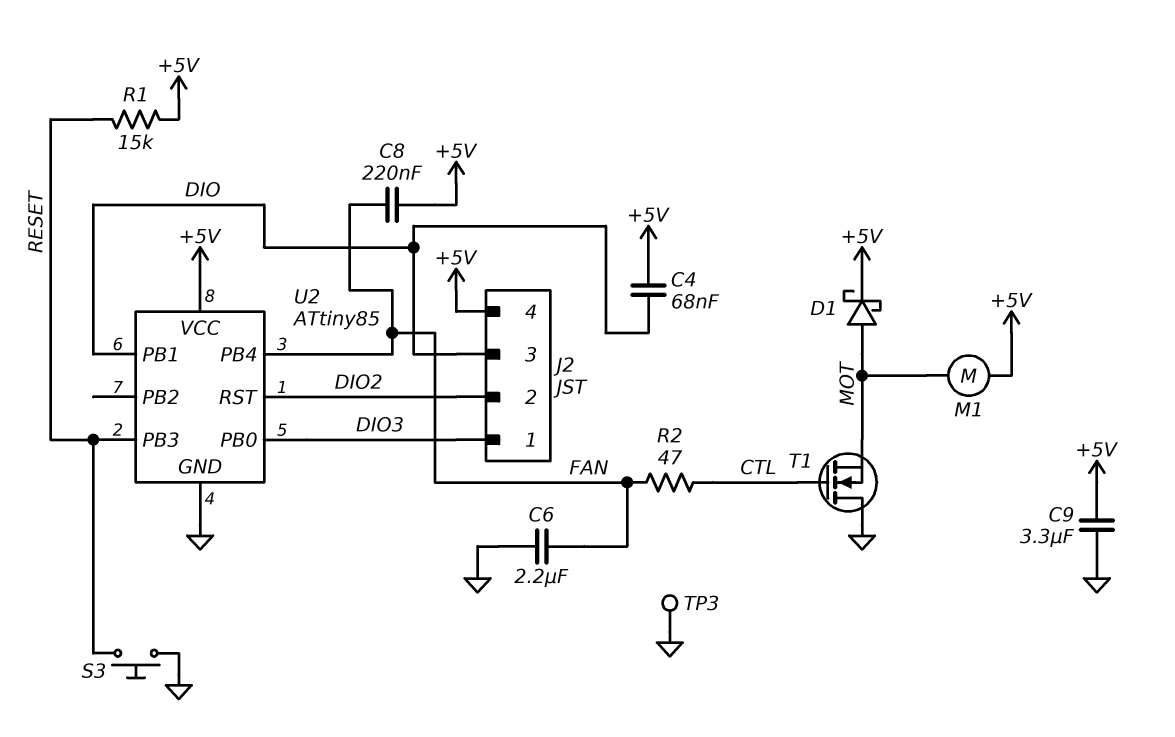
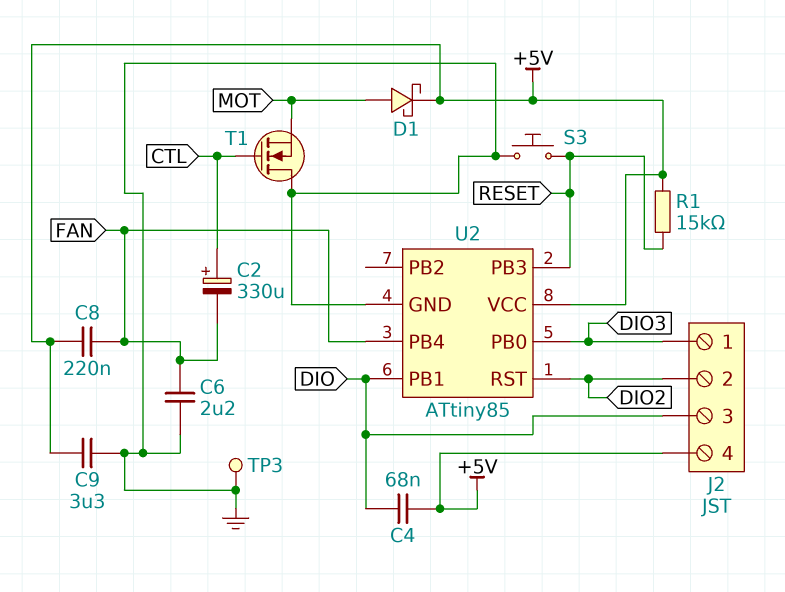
C2: none -> 330uF (plus CTL, minus FAN)
M1: motor (+5V, MOT) -> none
R2: 47 (CTL, FAN) -> none

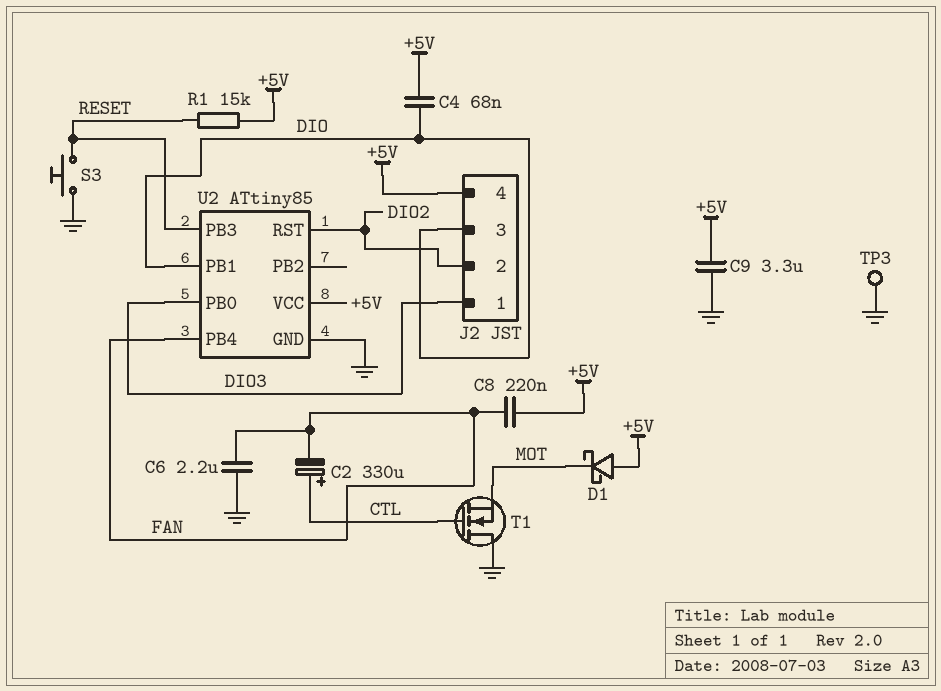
D1: schottky (A MOT, K +5V) -> schottky (A +5V, K MOT)

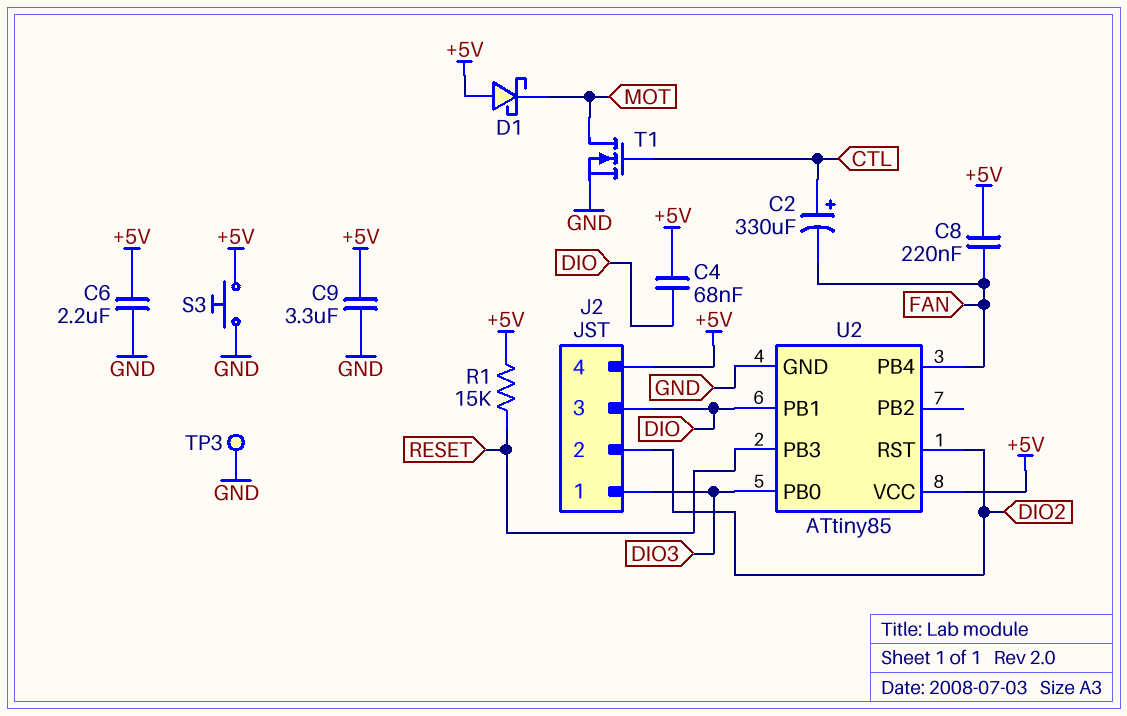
C6: 2.2uF (FAN, GND) -> 2.2uF (+5V, GND)
S3: button (GND, RESET) -> button (+5V, GND)
T1: NMOS (G CTL, D GND, S MOT) -> NMOS (G CTL, D MOT, S GND)

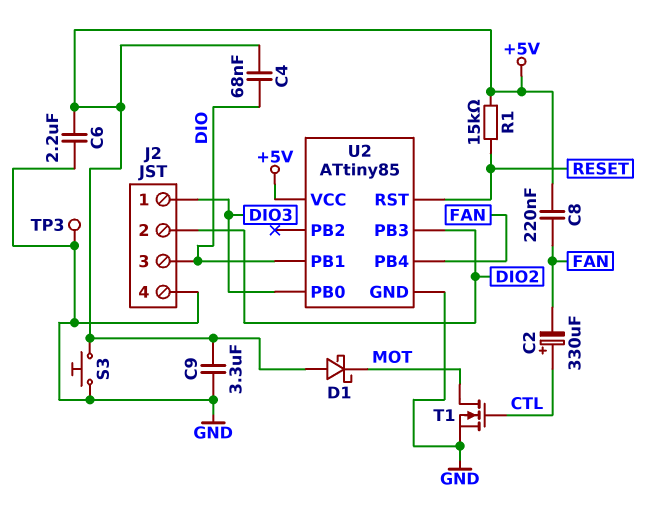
J2 pin 4: +5V -> GND
U2 pin PB3: RESET -> DIO2
U2 pin RST: DIO2 -> RESET

